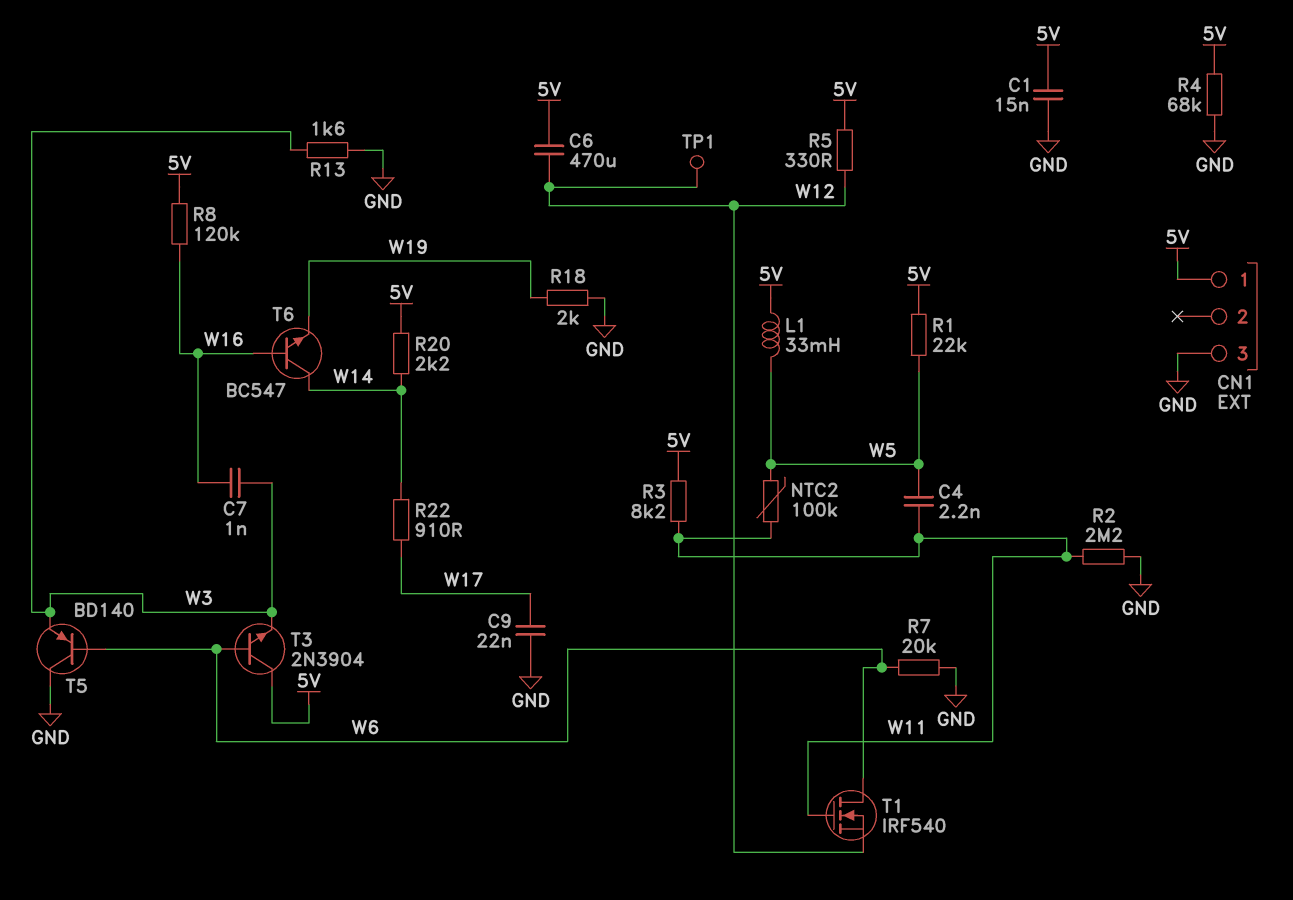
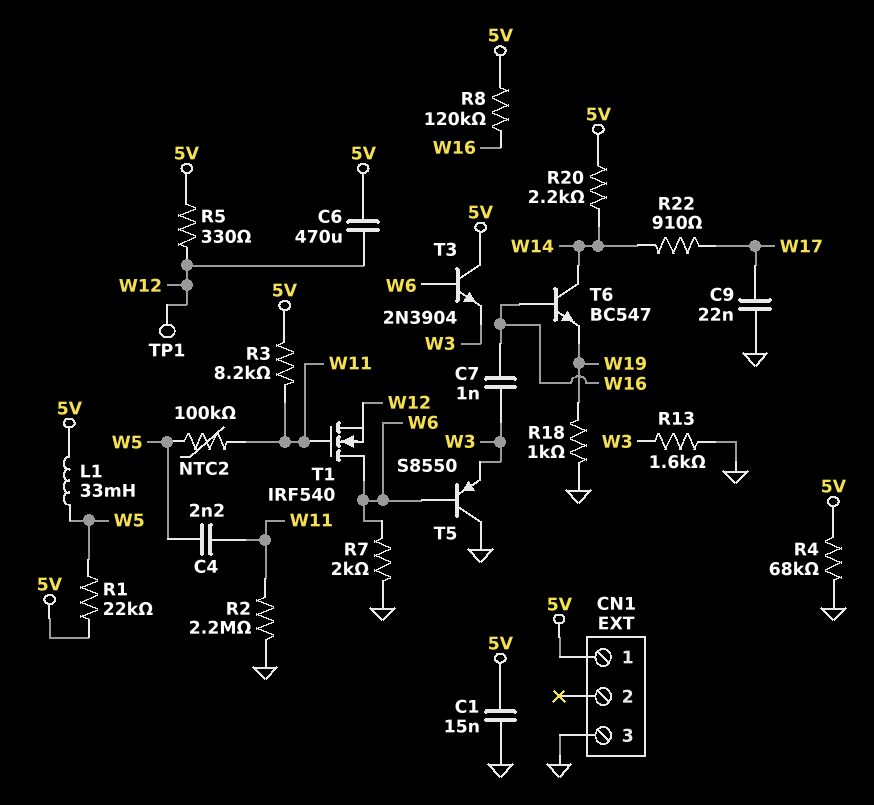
R7: 20k (GND, W6) -> 2k (GND, W6)
R18: 2k (GND, W19) -> 1k (GND, W19)
T5: PNP BD140 (B W6, C GND, E W3) -> PNP S8550 (B W6, C GND, E W3)

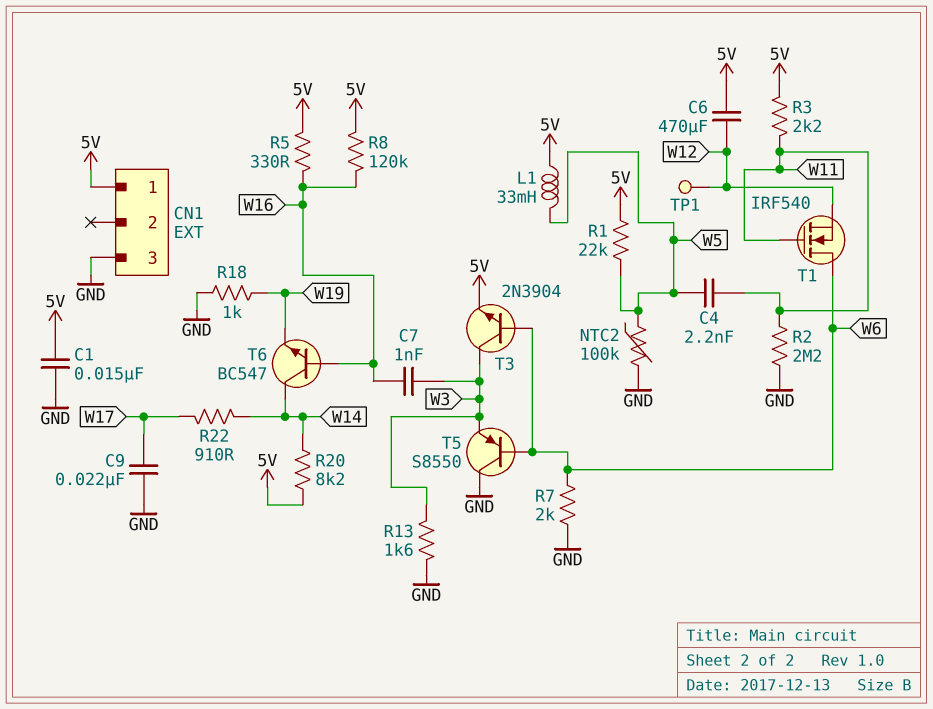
NTC2: 100k (W5, W11) -> 100k (GND, W5)
R3: 8.2k (5V, W11) -> 2.2k (5V, W11)
R4: 68k (5V, GND) -> none
R5: 330 (5V, W12) -> 330 (5V, W16)
R20: 2.2k (5V, W14) -> 8.2k (5V, W14)
T3: NPN 2N3904 (B W6, C 5V, E W3) -> NPN 2N3904 (B W6, C W3, E 5V)

